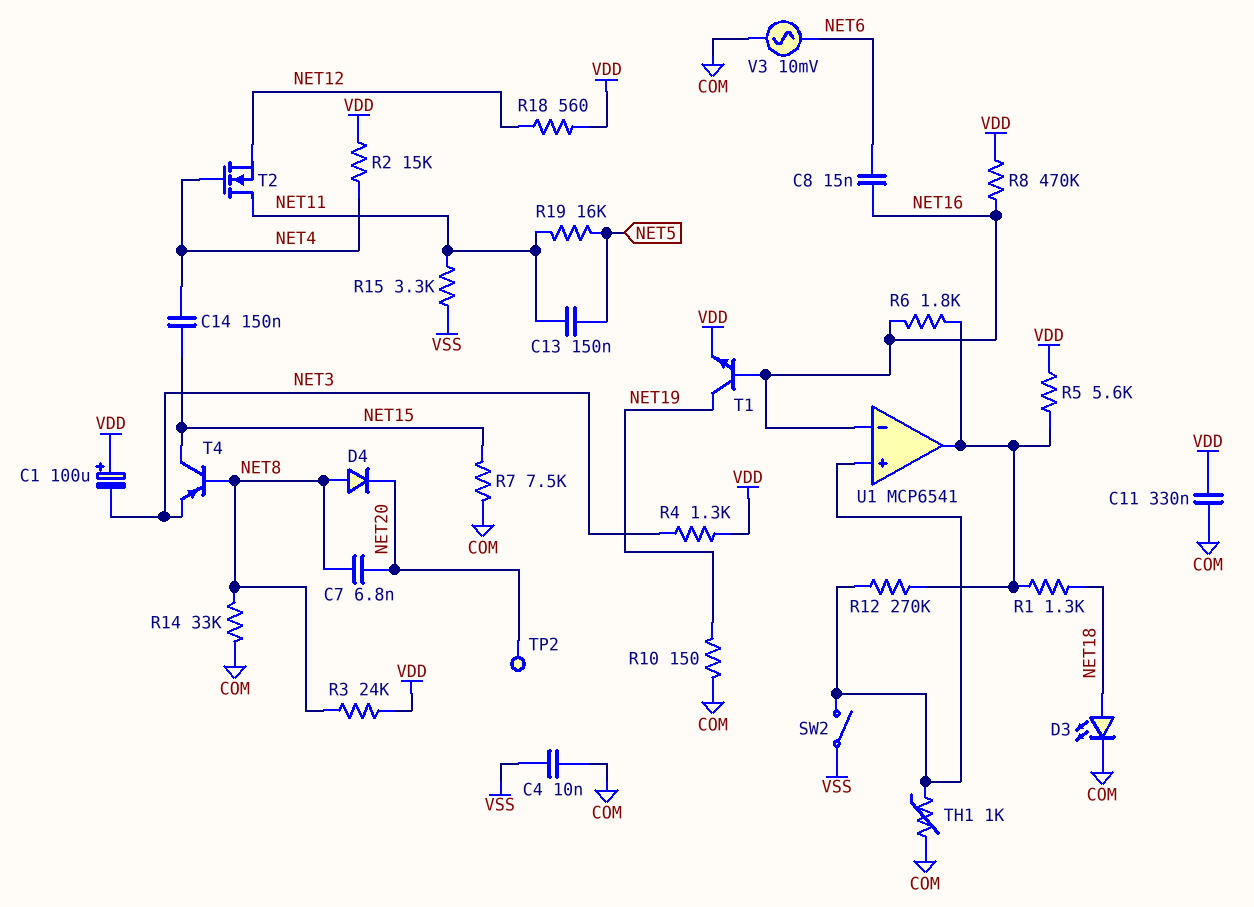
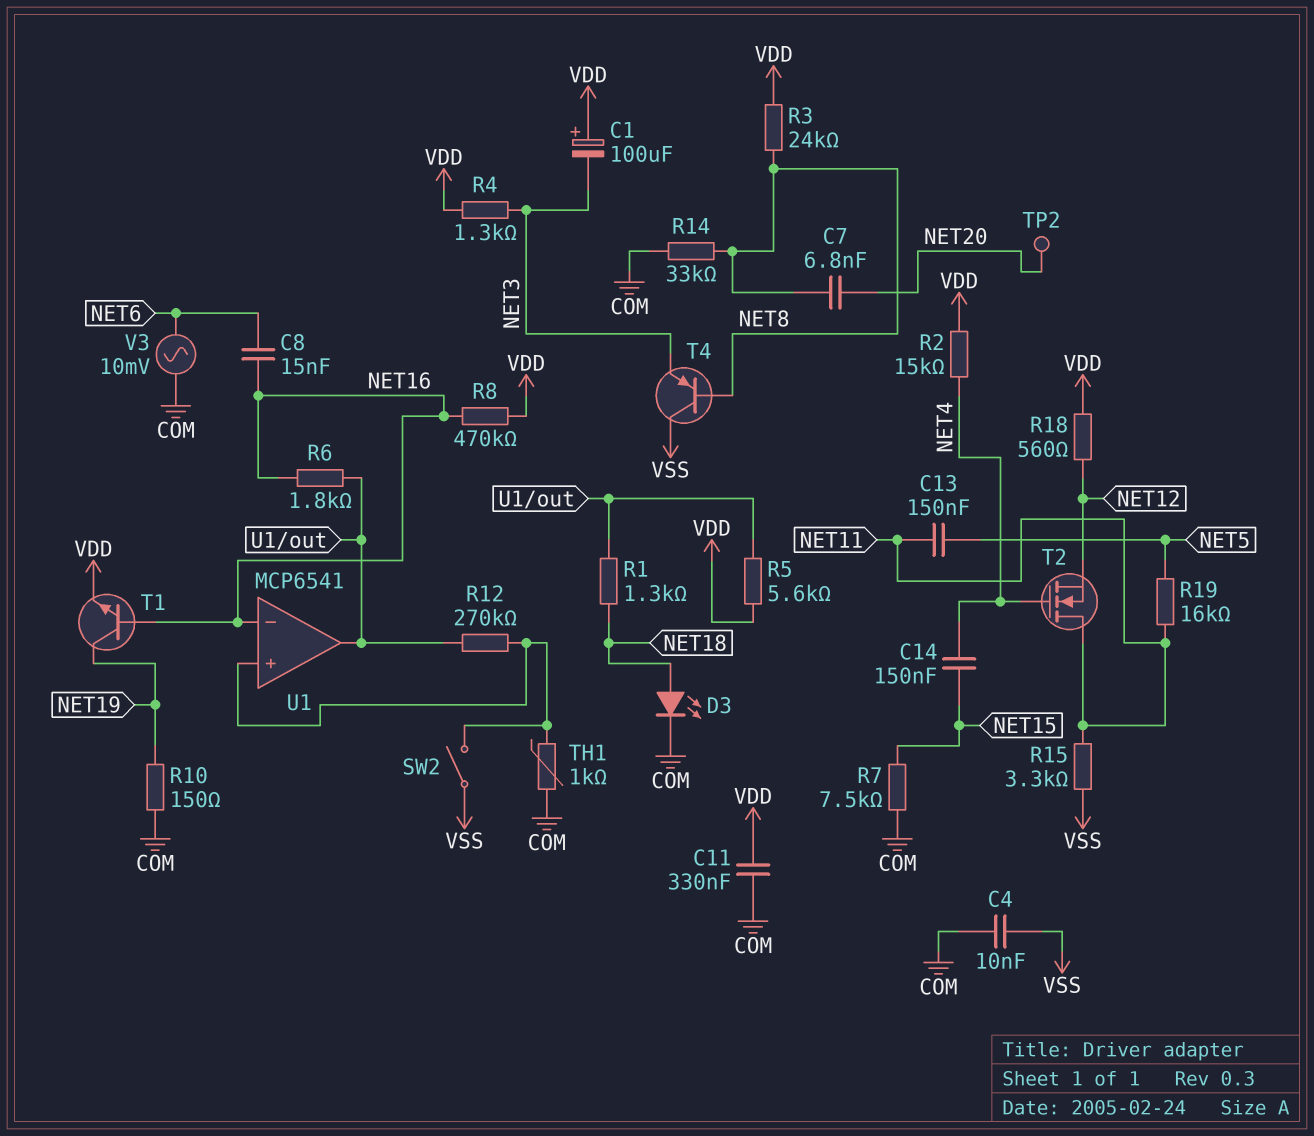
D4: diode (A NET8, K NET20) -> none
T4: PNP (B NET8, C NET15, E NET3) -> PNP (B NET8, C VSS, E NET3)

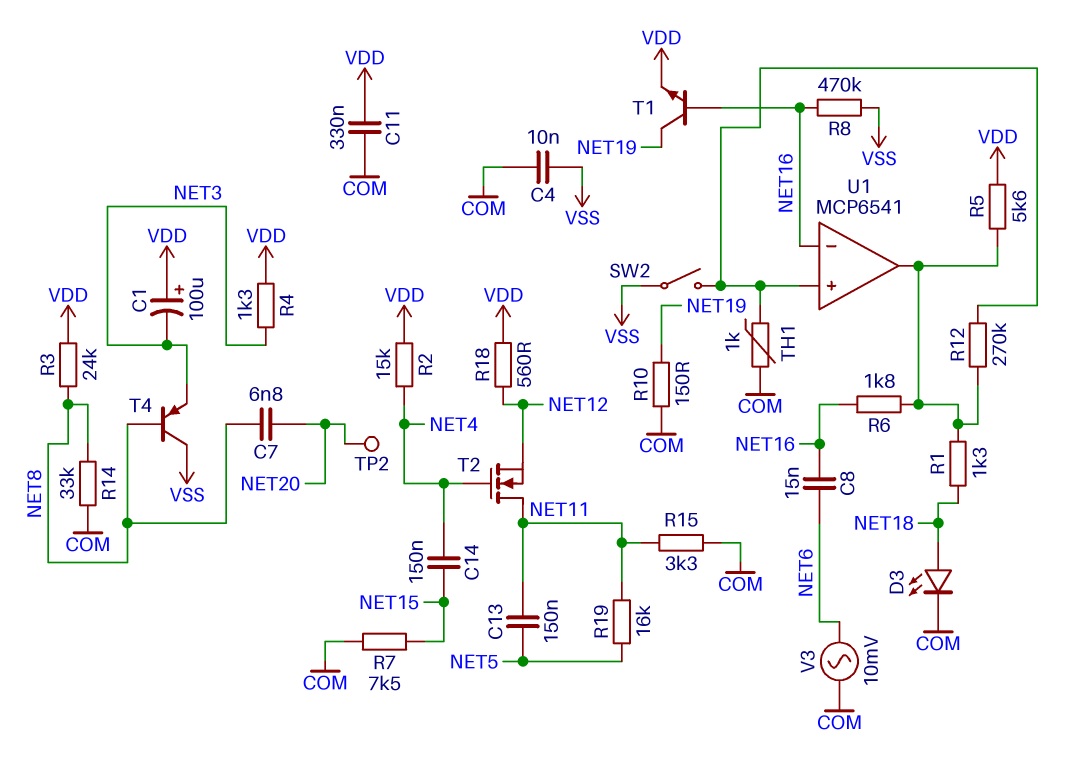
R8: 470k (NET16, VDD) -> 470k (NET16, VSS)
R15: 3.3k (NET11, VSS) -> 3.3k (COM, NET11)

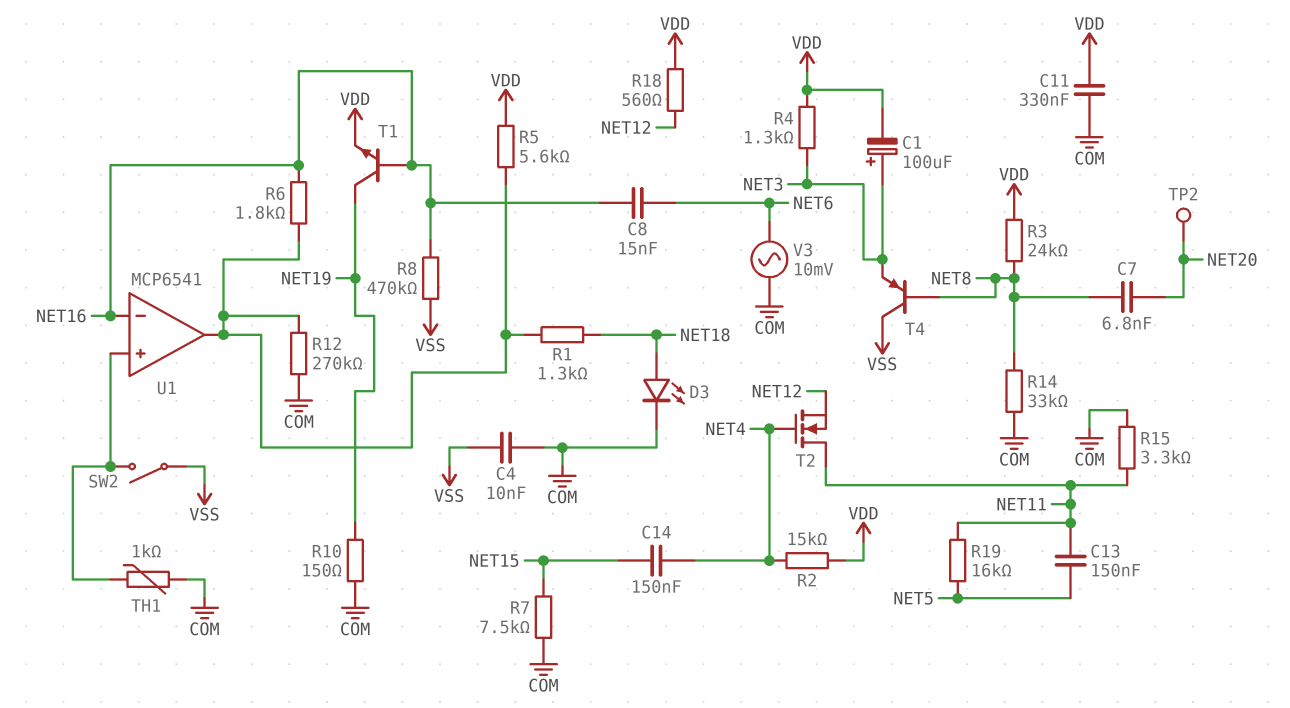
C1: 100uF (plus VDD, minus NET3) -> 100uF (plus NET3, minus VDD)
R12: 270k (U1/in+, U1/out) -> 270k (COM, U1/out)

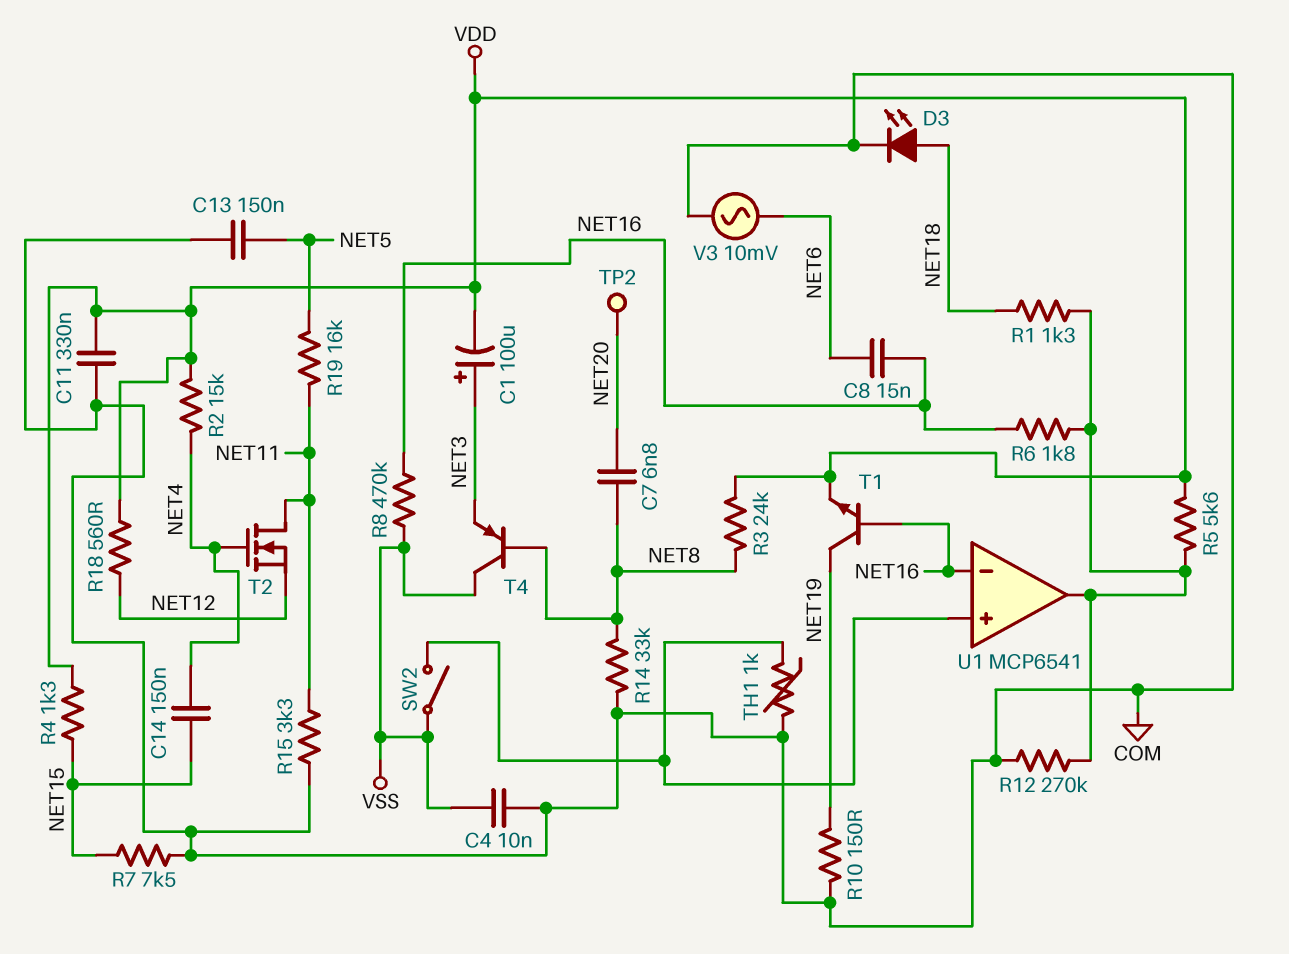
C13: 150nF (NET5, NET11) -> 150nF (COM, NET5)
R4: 1.3k (NET3, VDD) -> 1.3k (NET15, VDD)

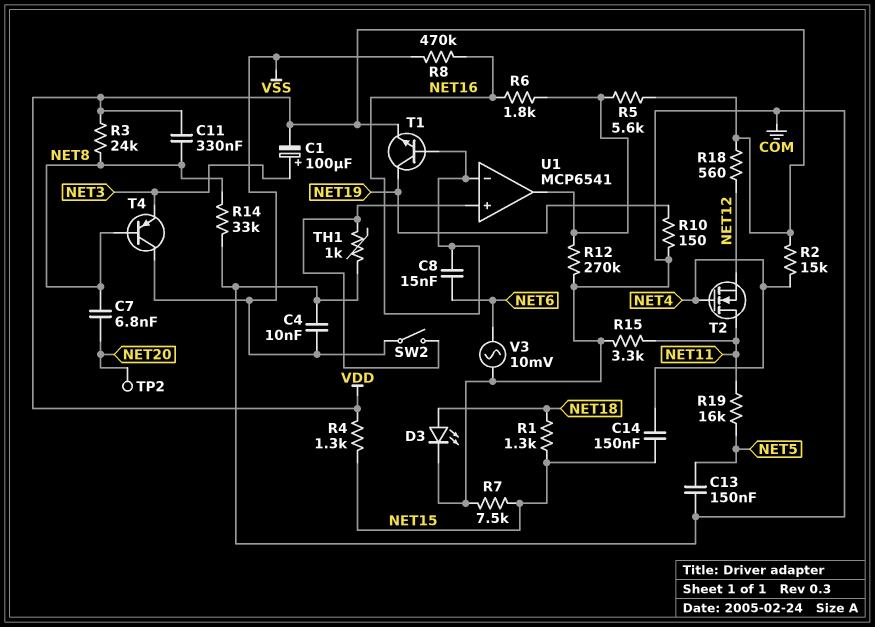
C11: 330nF (COM, VDD) -> 330nF (NET8, VDD)
R1: 1.3k (NET18, U1/out) -> 1.3k (NET15, NET18)

